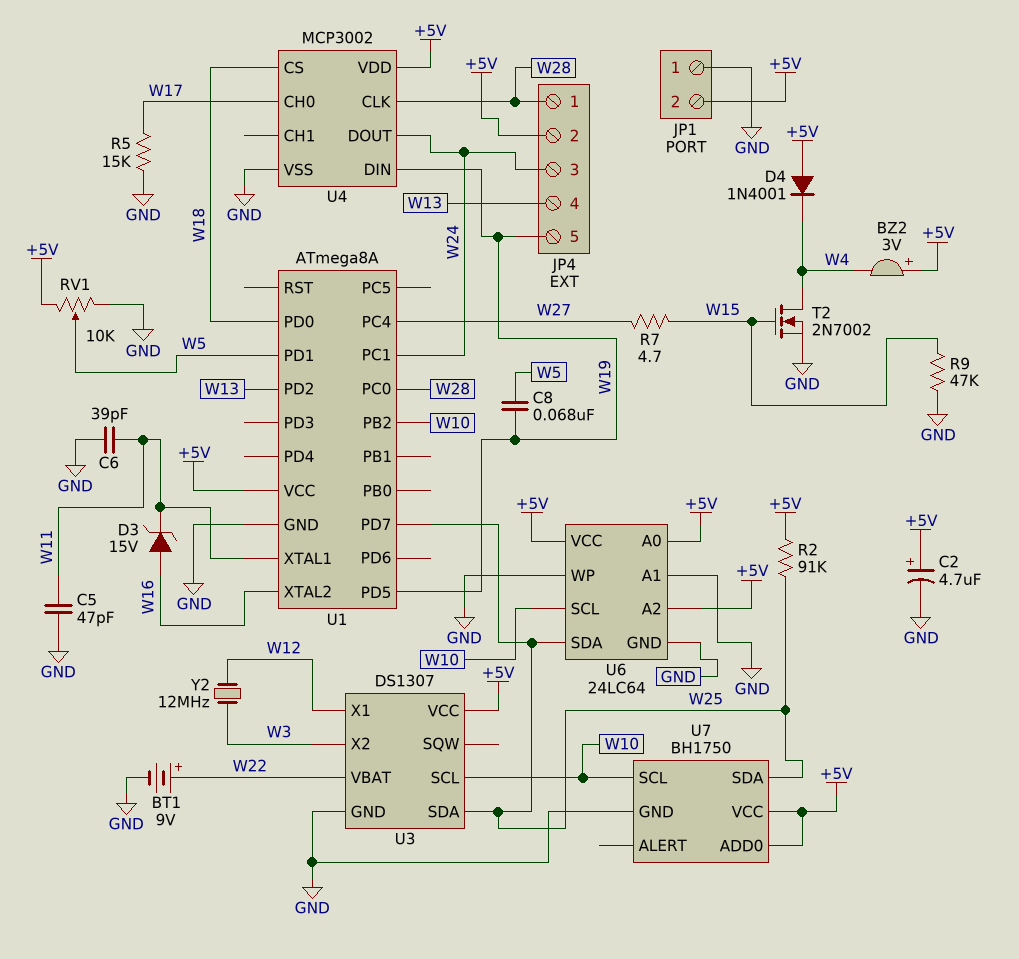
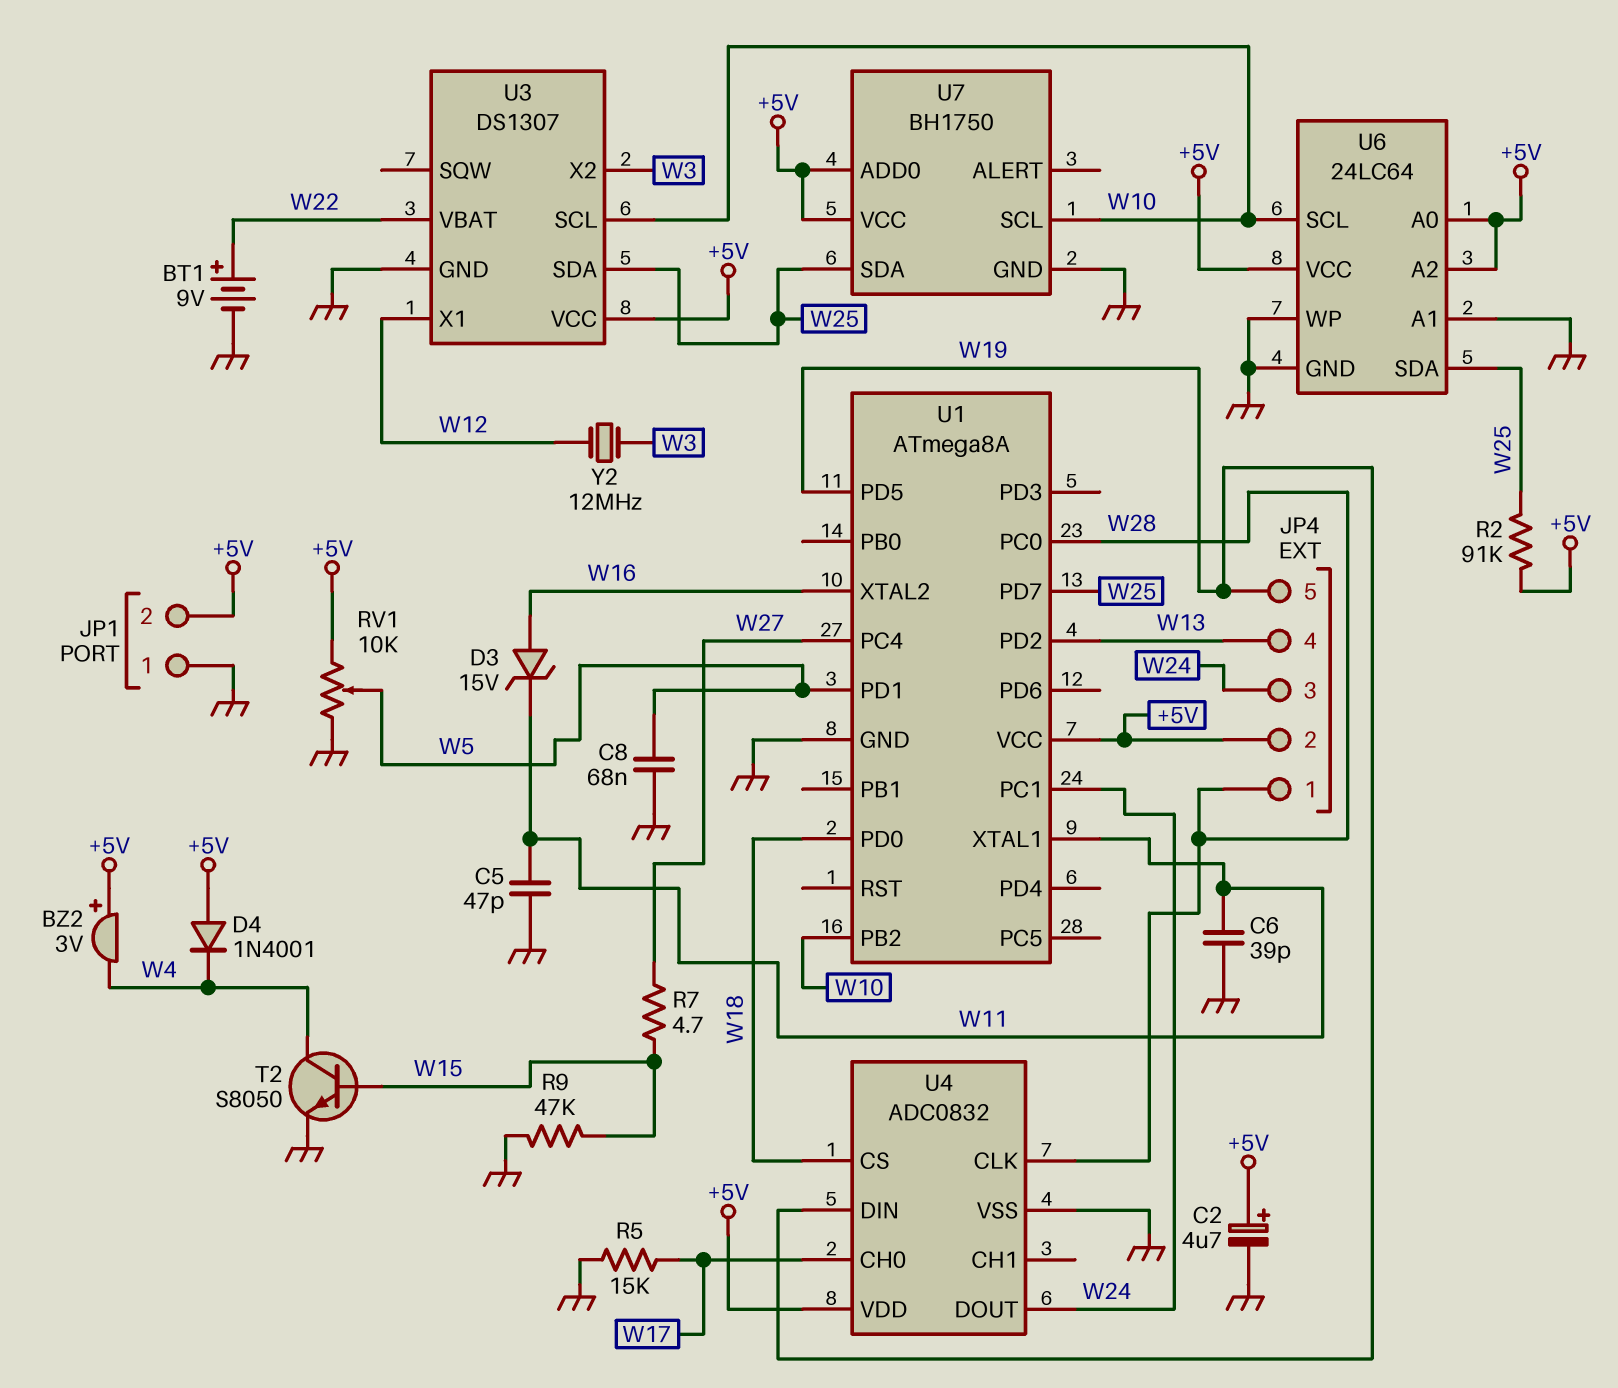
C8: 68nF (W5, W19) -> 68nF (GND, W5)
T2: NMOS 2N7002 (G W15, D W4, S GND) -> NPN S8050 (B W15, C W4, E GND)
U4: MCP3002 -> ADC0832

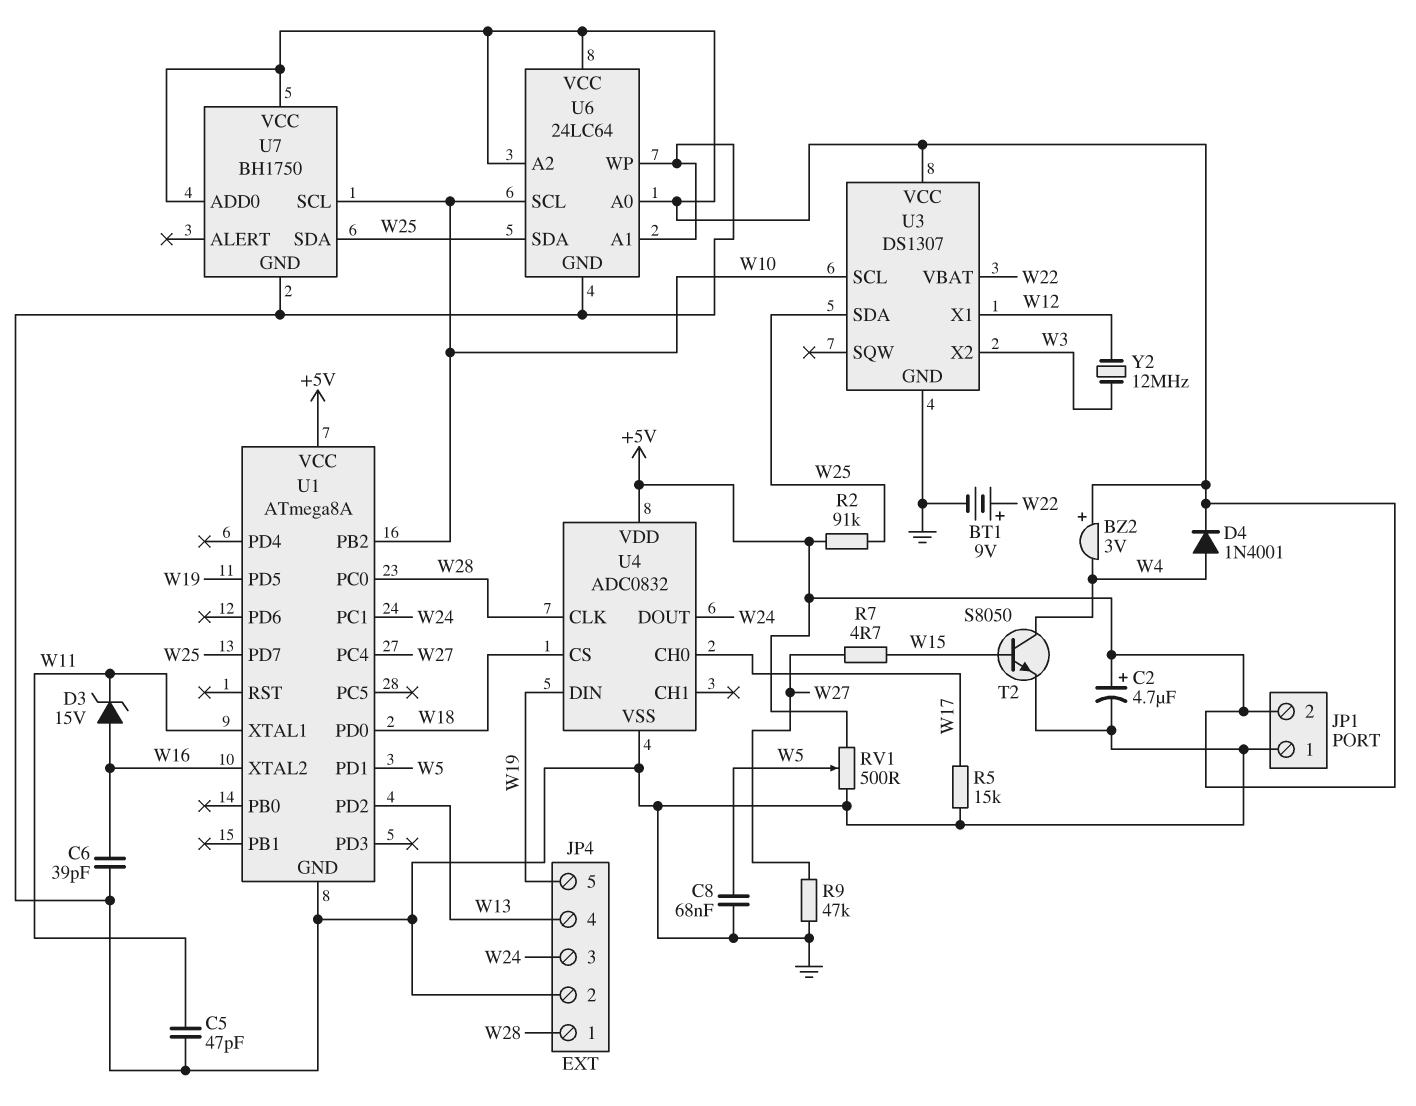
C6: 39pF (GND, W11) -> 39pF (GND, W16)
D4: diode 1N4001 (A +5V, K W4) -> diode 1N4001 (A W4, K +5V)
JP4 pin 2: +5V -> GND
R9: 47k (GND, W15) -> 47k (GND, W27)
RV1: 10k (+5V, GND, wiper W5) -> 500 (+5V, GND, wiper W5)

